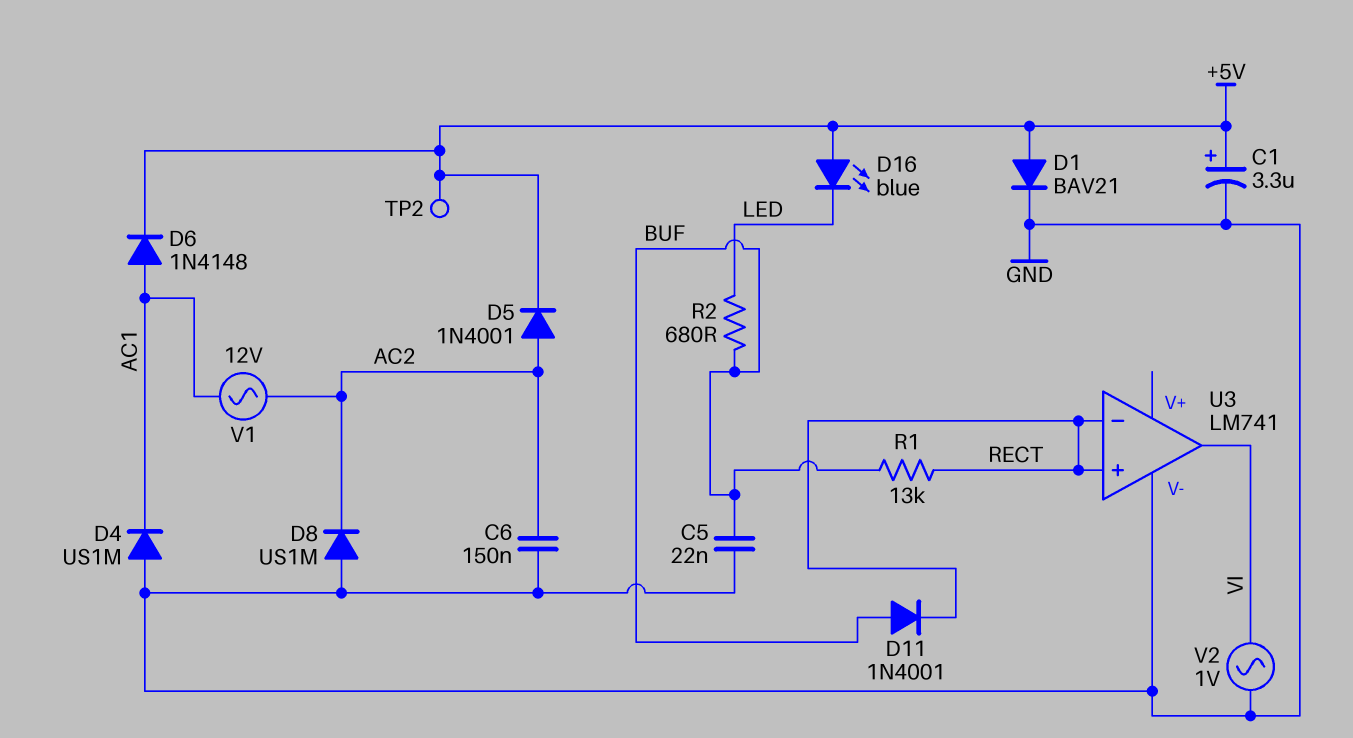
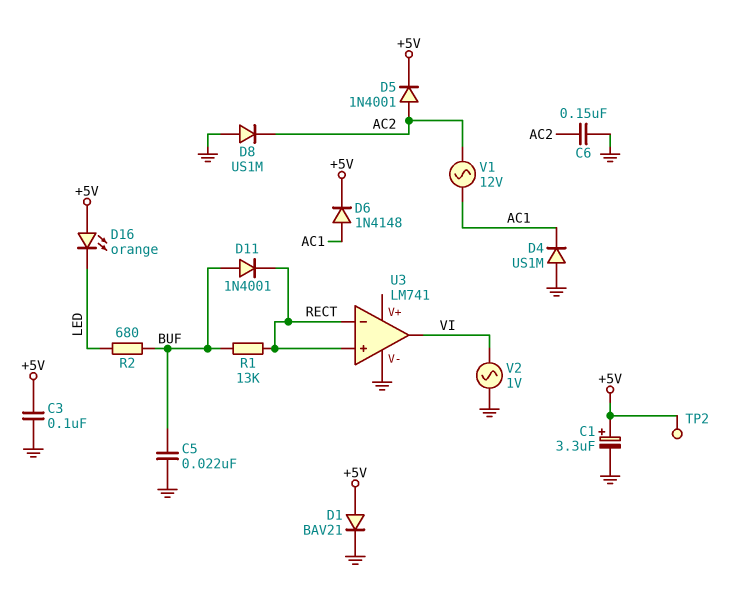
C3: none -> 100nF (+5V, GND)
D16: LED blue (A +5V, K LED) -> LED orange (A +5V, K LED)

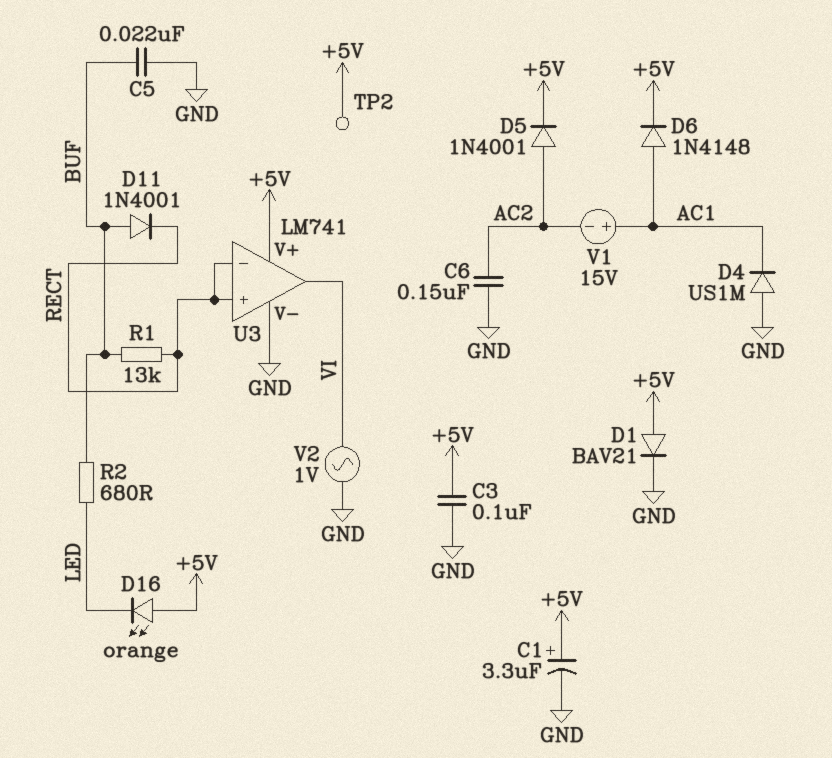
D8: diode US1M (A GND, K AC2) -> none
U3 pin V+: none -> +5V
V1: AC 12V (AC1, AC2) -> 15V (plus AC1, minus AC2)

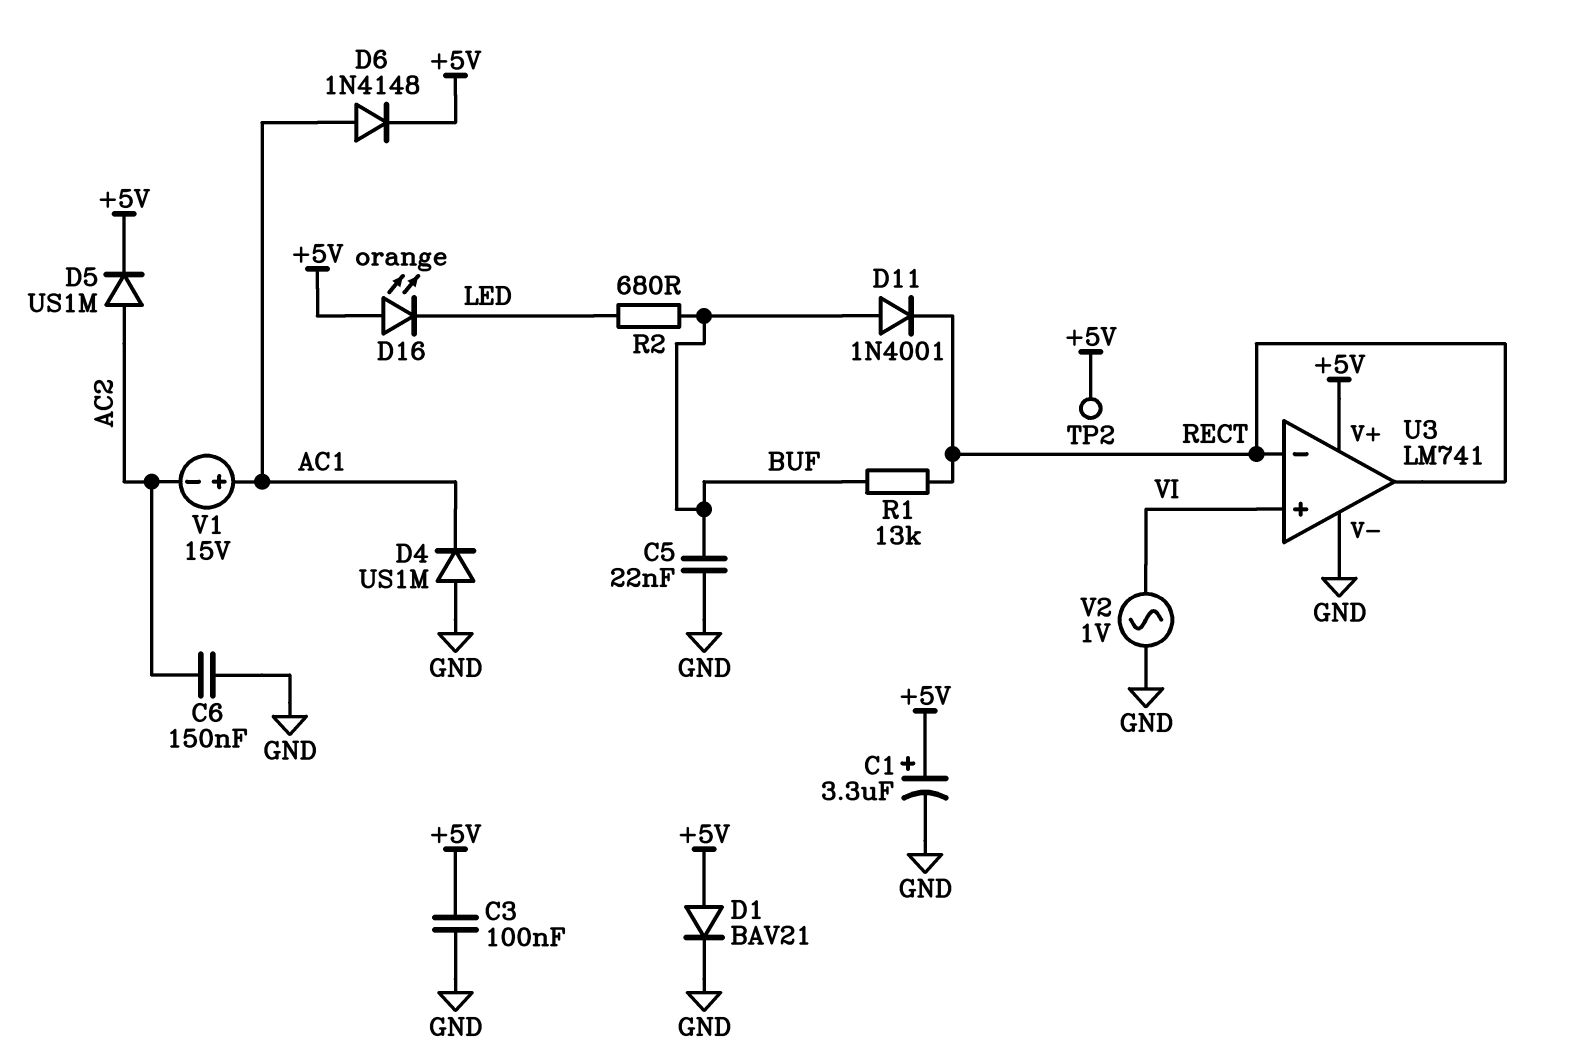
D5: diode 1N4001 (A AC2, K +5V) -> diode US1M (A AC2, K +5V)
U3 pin in+: RECT -> VI
U3 pin out: VI -> RECT

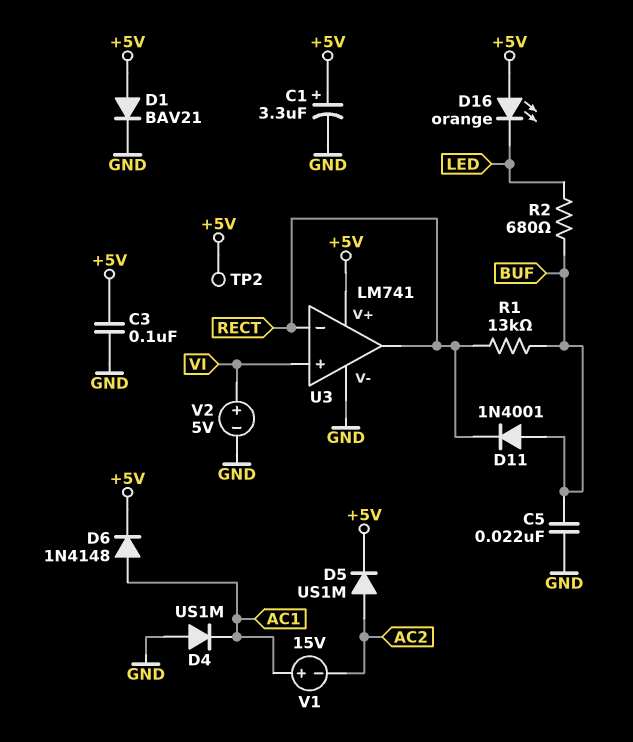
C6: 150nF (AC2, GND) -> none
V2: AC 1V (GND, VI) -> 5V (plus VI, minus GND)

